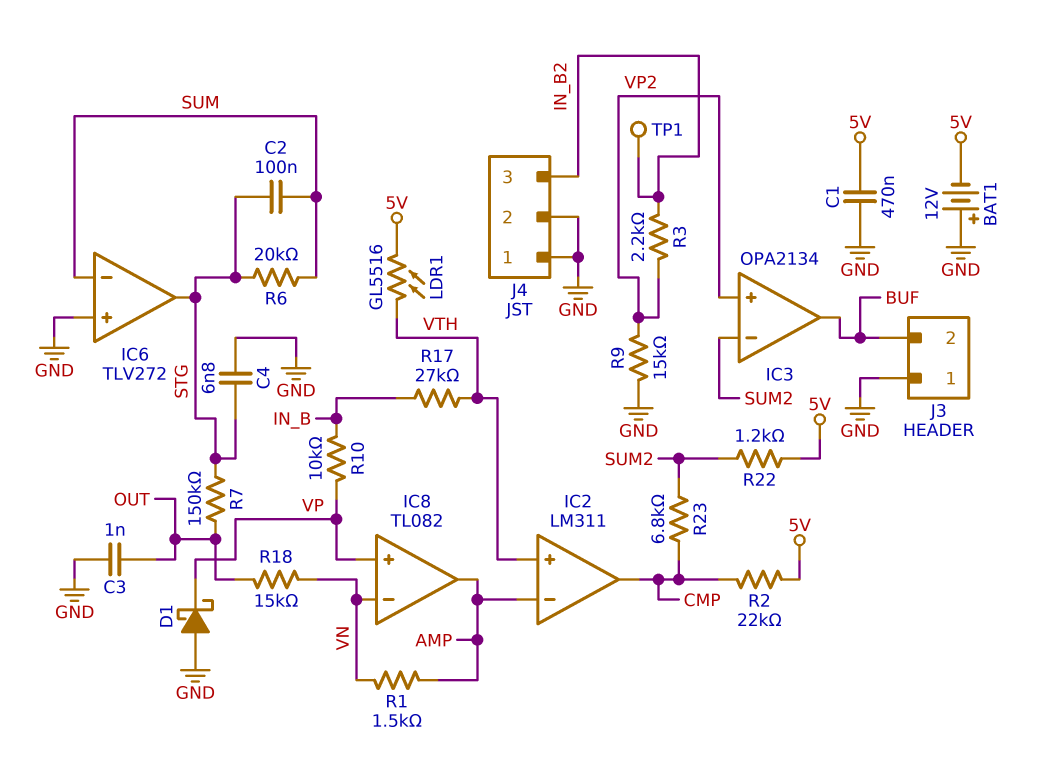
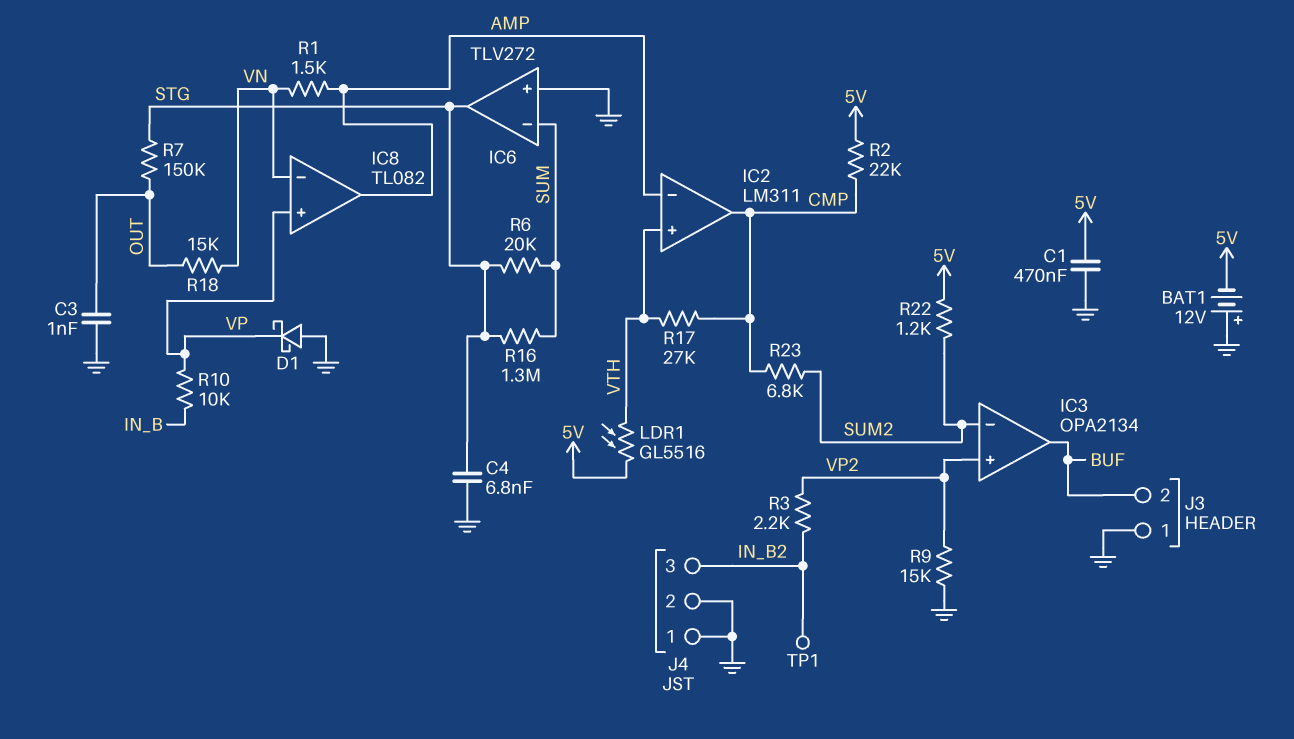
C2: 100nF (STG, SUM) -> none
R16: none -> 1.3M (STG, SUM)
R17: 27k (IN_B, VTH) -> 27k (CMP, VTH)

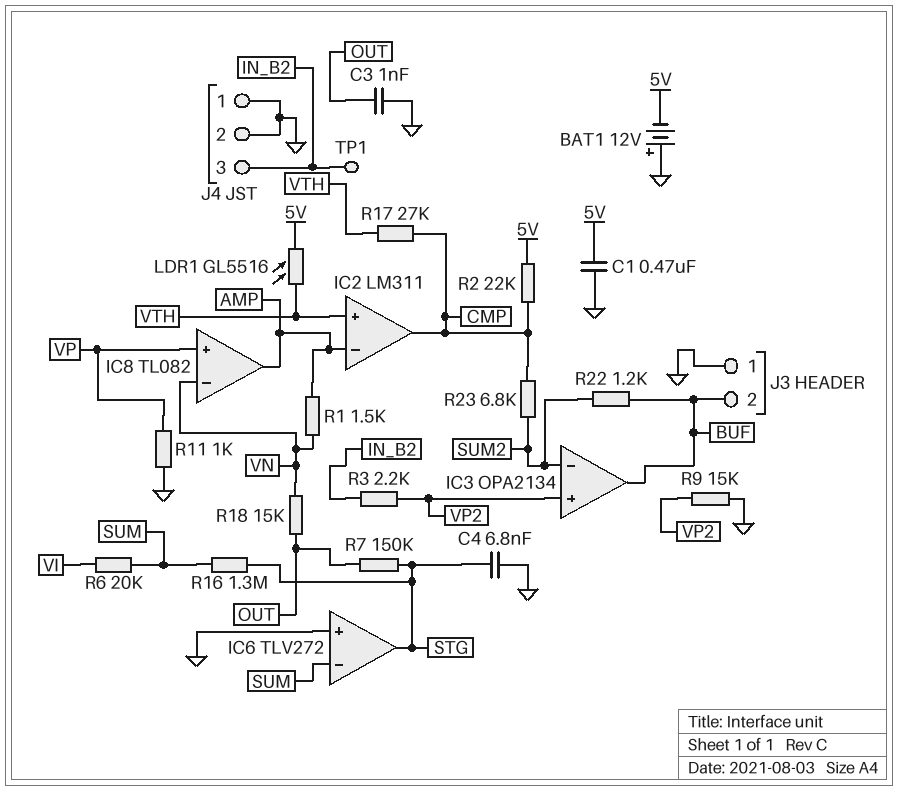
D1: schottky (A GND, K VP) -> none
R6: 20k (STG, SUM) -> 20k (SUM, VI)
R10: 10k (IN_B, VP) -> none
R11: none -> 1k (GND, VP)
R22: 1.2k (5V, SUM2) -> 1.2k (BUF, SUM2)

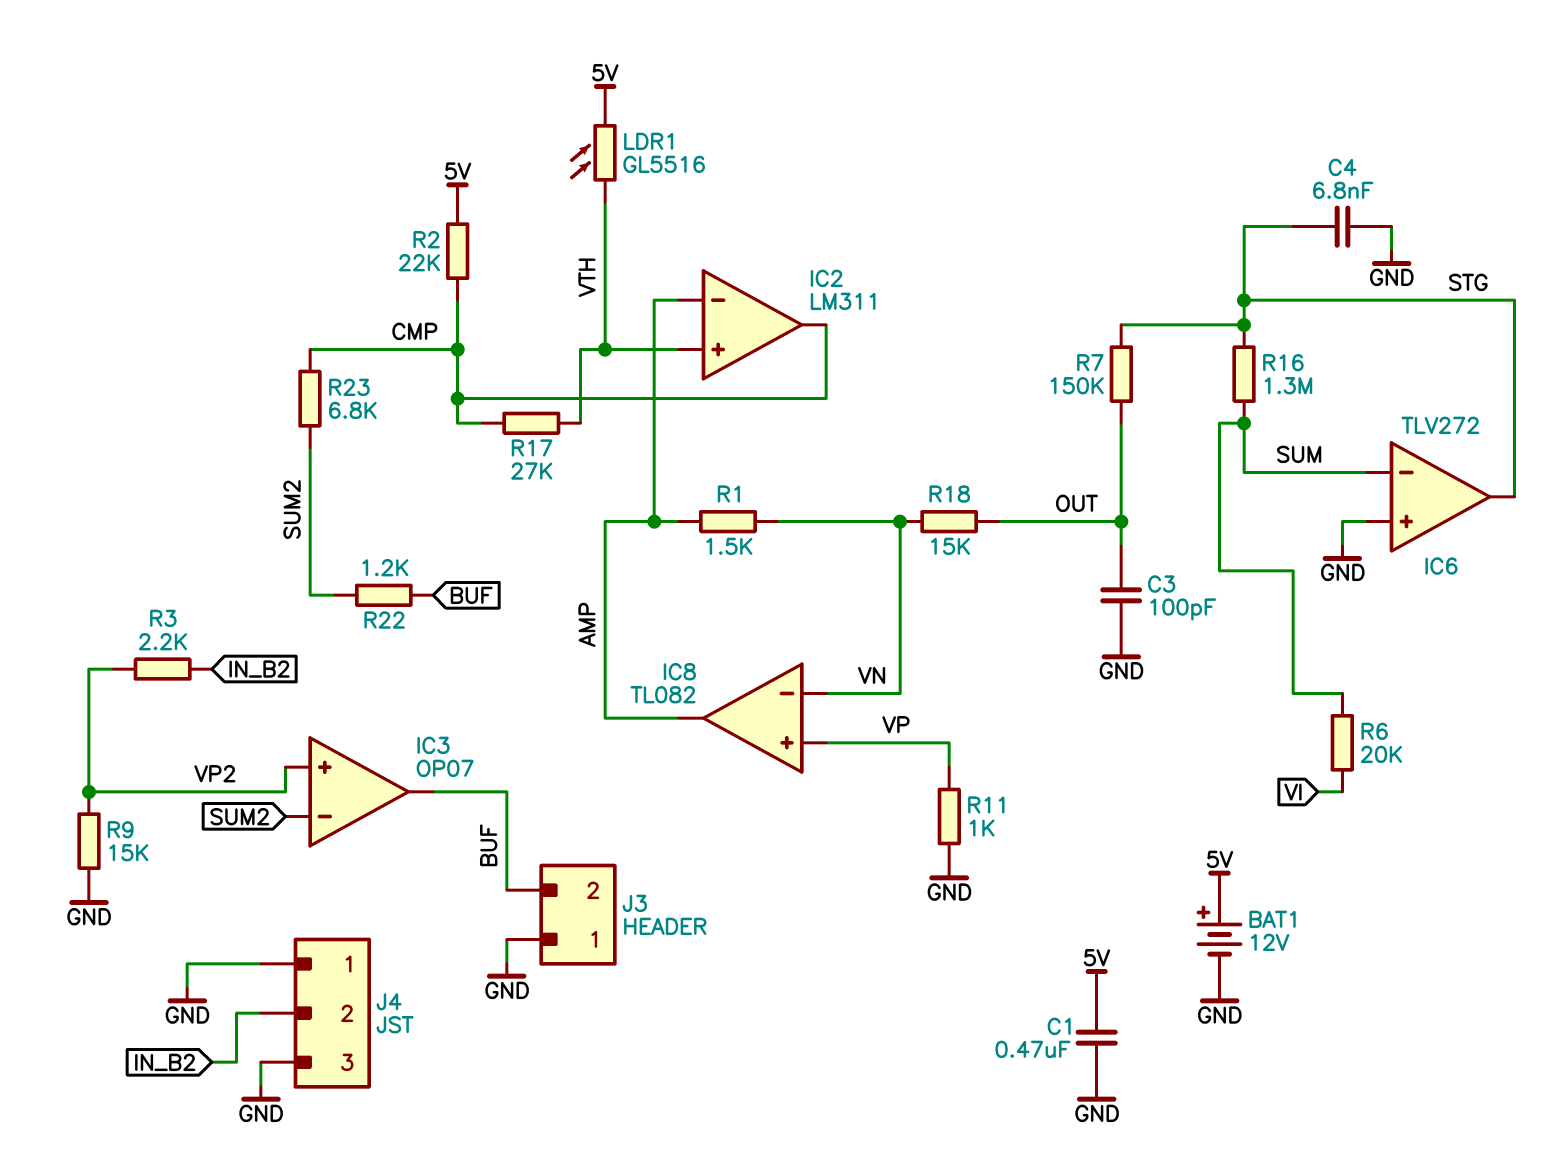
BAT1: 12V (plus GND, minus 5V) -> 12V (plus 5V, minus GND)
C3: 1nF (GND, OUT) -> 100pF (GND, OUT)
IC3: OPA2134 -> OP07
J4 pin 2: GND -> IN_B2
J4 pin 3: IN_B2 -> GND
TP1: test point (IN_B2) -> none

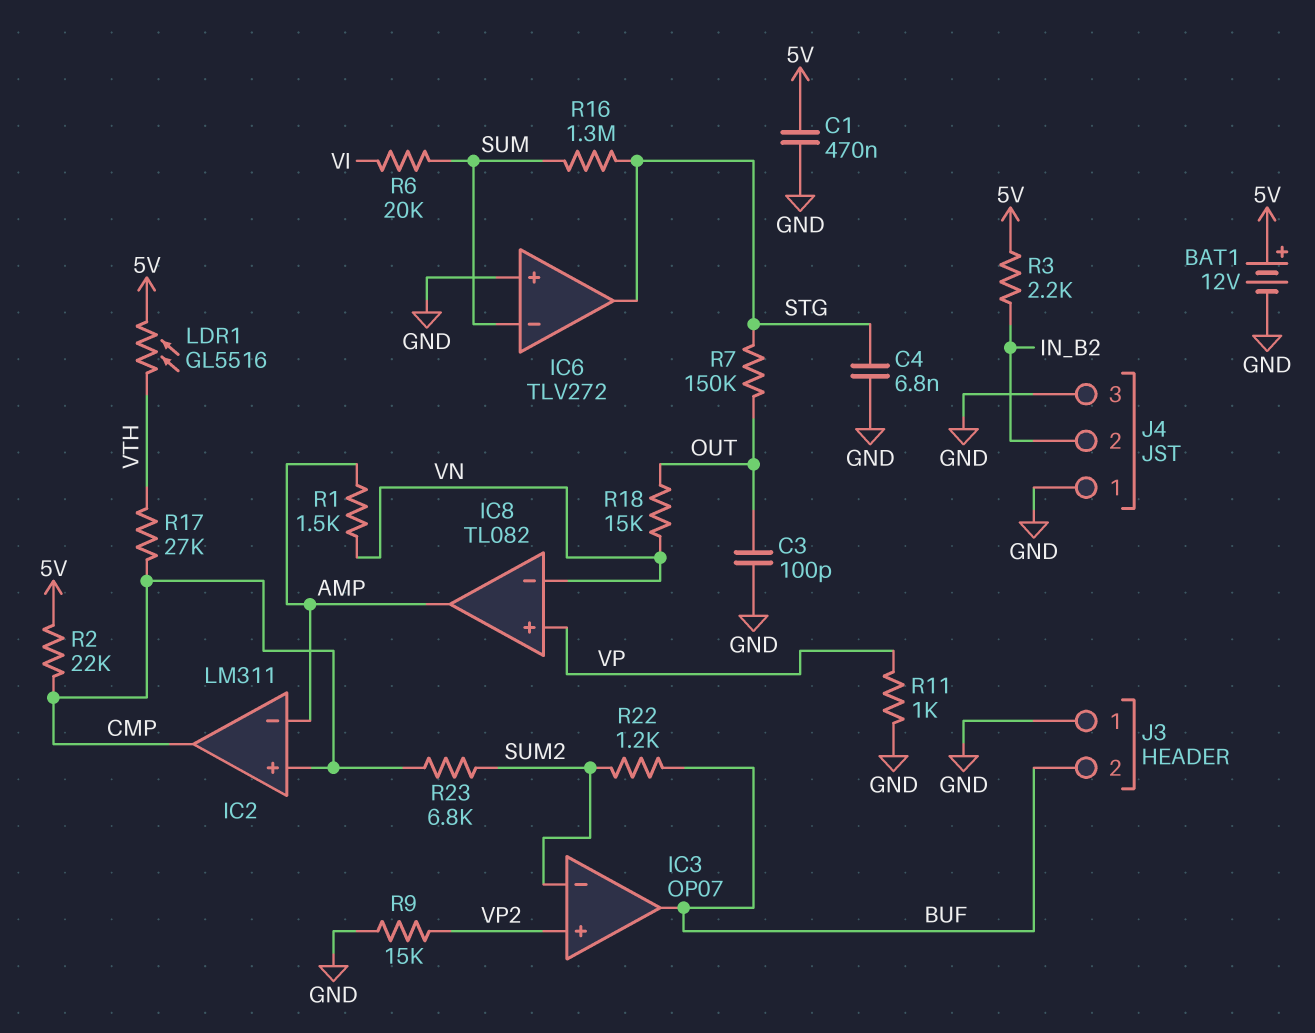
IC2 pin in+: VTH -> CMP
R3: 2.2k (IN_B2, VP2) -> 2.2k (5V, IN_B2)

